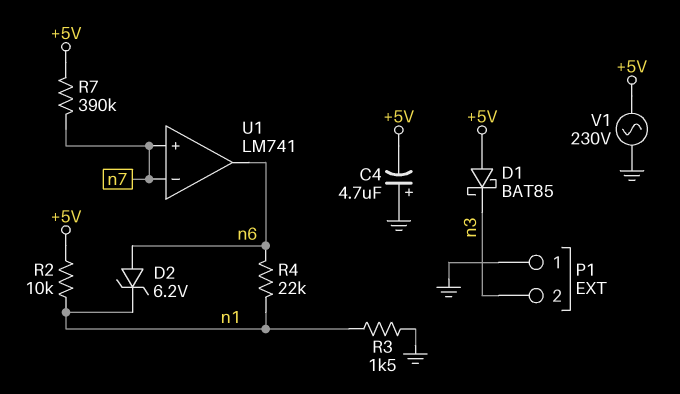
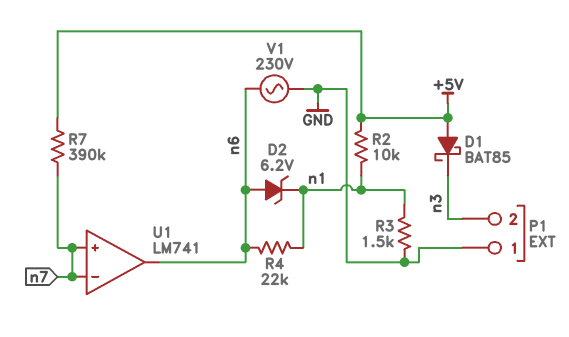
C4: 4.7uF (plus GND, minus +5V) -> none
V1: AC 230V (+5V, GND) -> AC 230V (GND, n6)

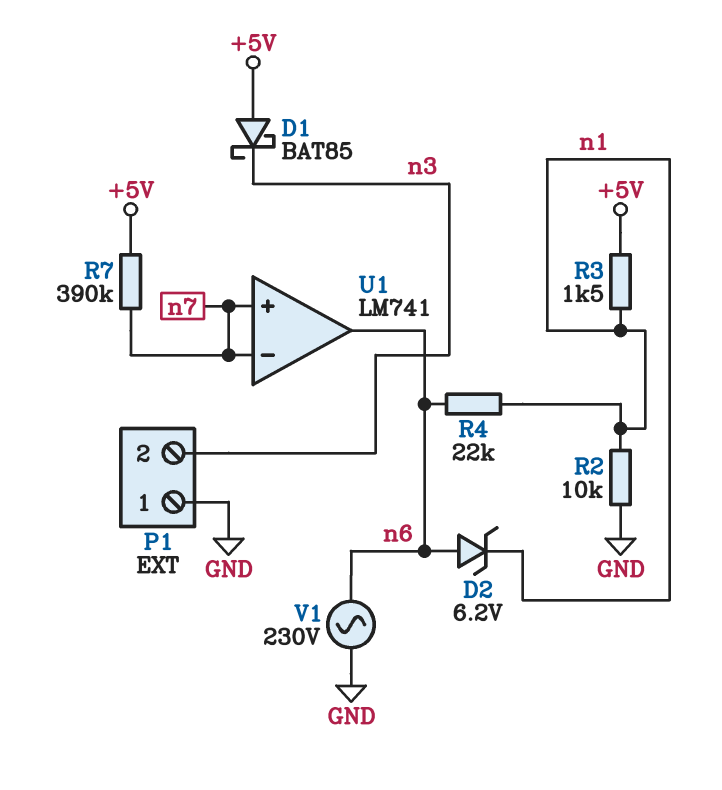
R2: 10k (+5V, n1) -> 10k (GND, n1)
R3: 1.5k (GND, n1) -> 1.5k (+5V, n1)

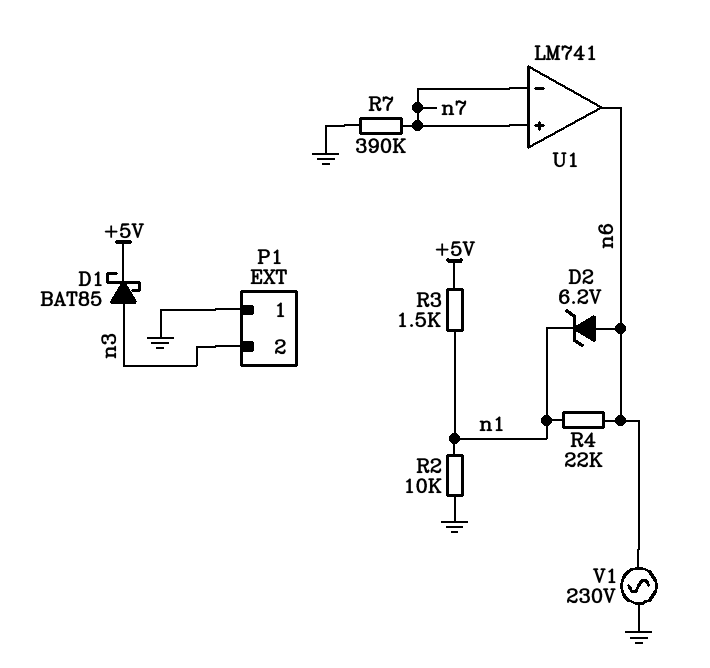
D1: schottky BAT85 (A +5V, K n3) -> schottky BAT85 (A n3, K +5V)
R7: 390k (+5V, n7) -> 390k (GND, n7)

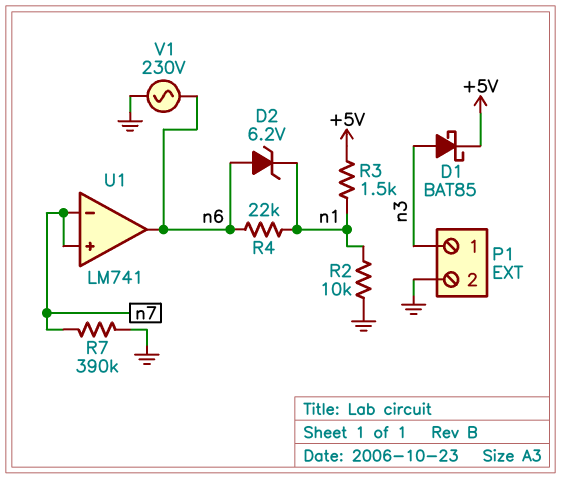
P1 pin 1: GND -> n3
P1 pin 2: n3 -> GND

